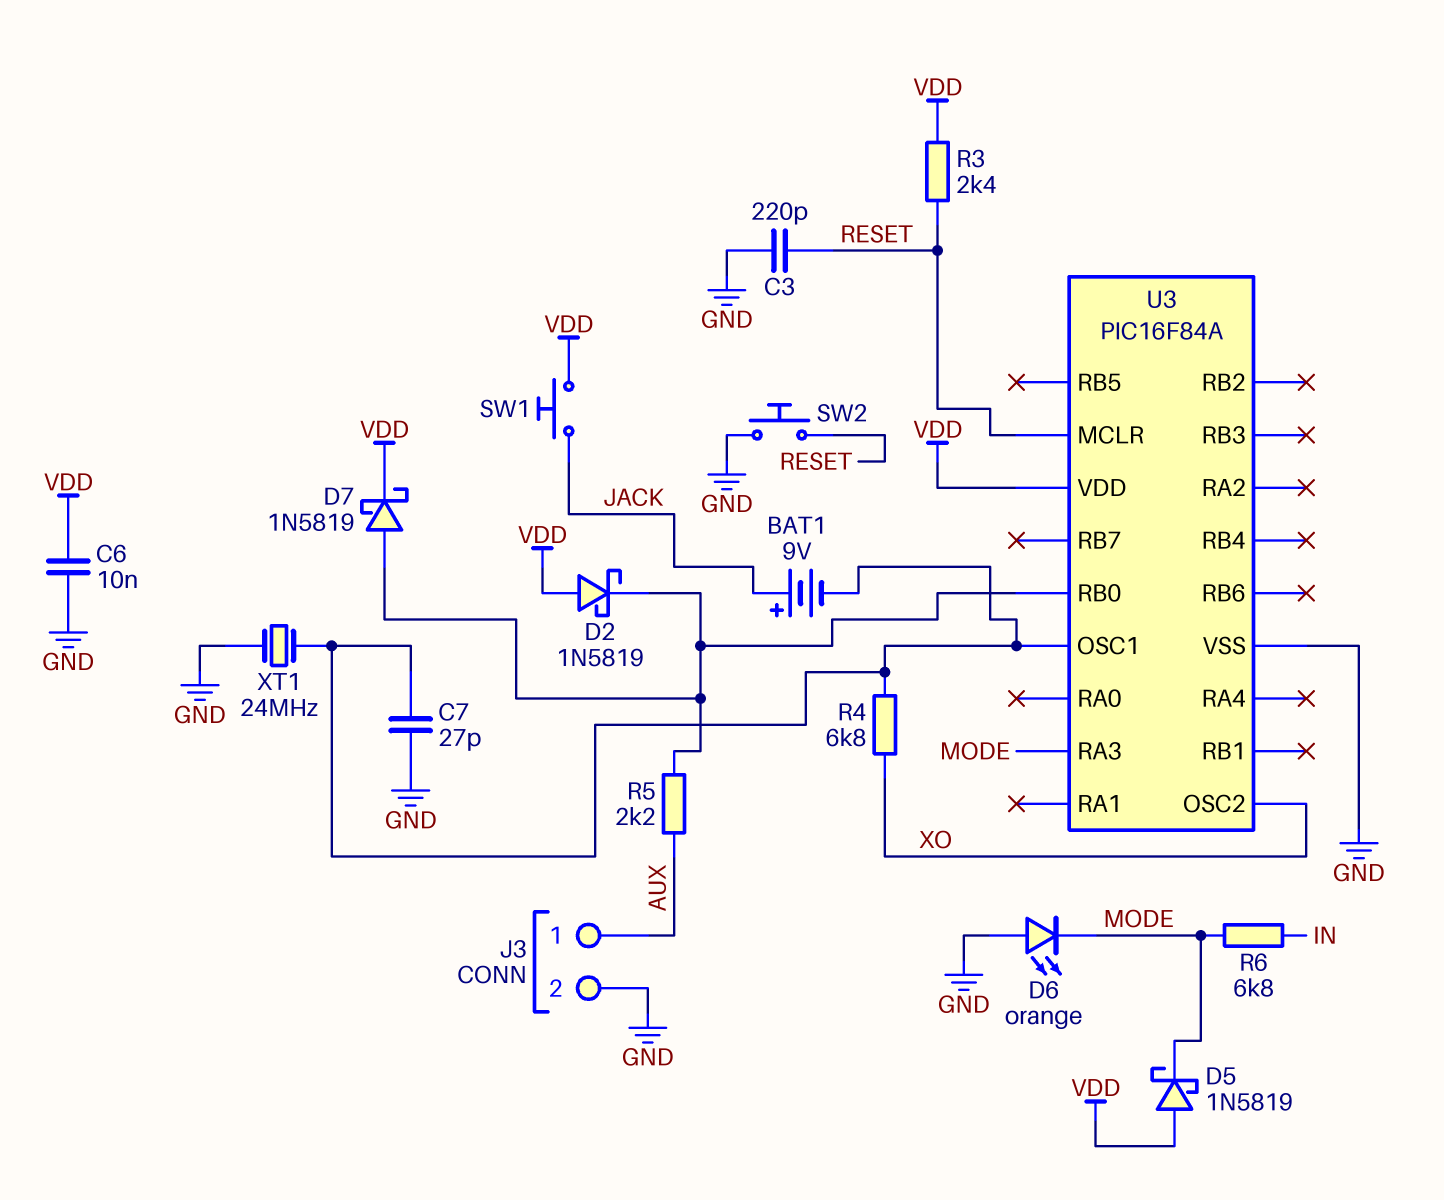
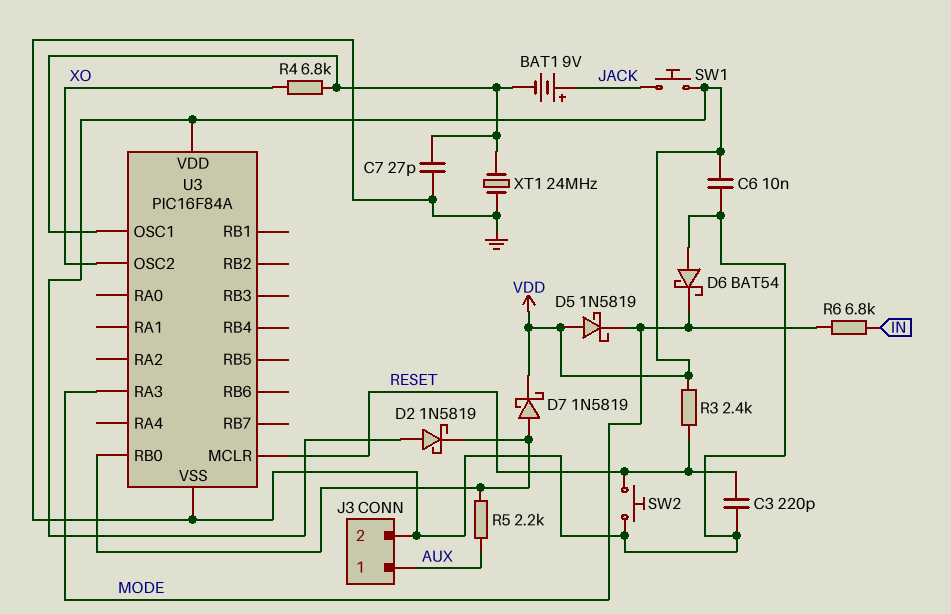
D6: LED orange (A GND, K MODE) -> schottky BAT54 (A GND, K MODE)

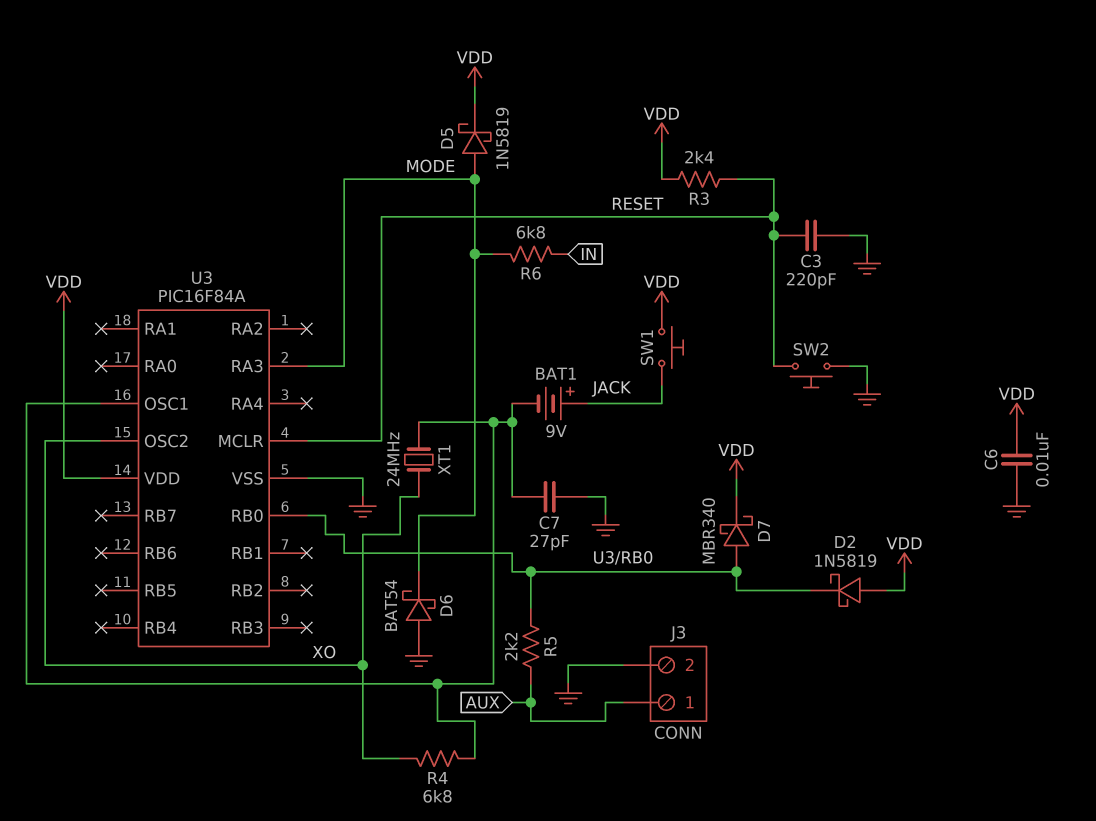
D5: schottky 1N5819 (A VDD, K MODE) -> schottky 1N5819 (A MODE, K VDD)
D7: schottky 1N5819 (A U3/RB0, K VDD) -> schottky MBR340 (A U3/RB0, K VDD)
XT1: 24MHz (GND, U3/OSC1) -> 24MHz (U3/OSC1, XO)

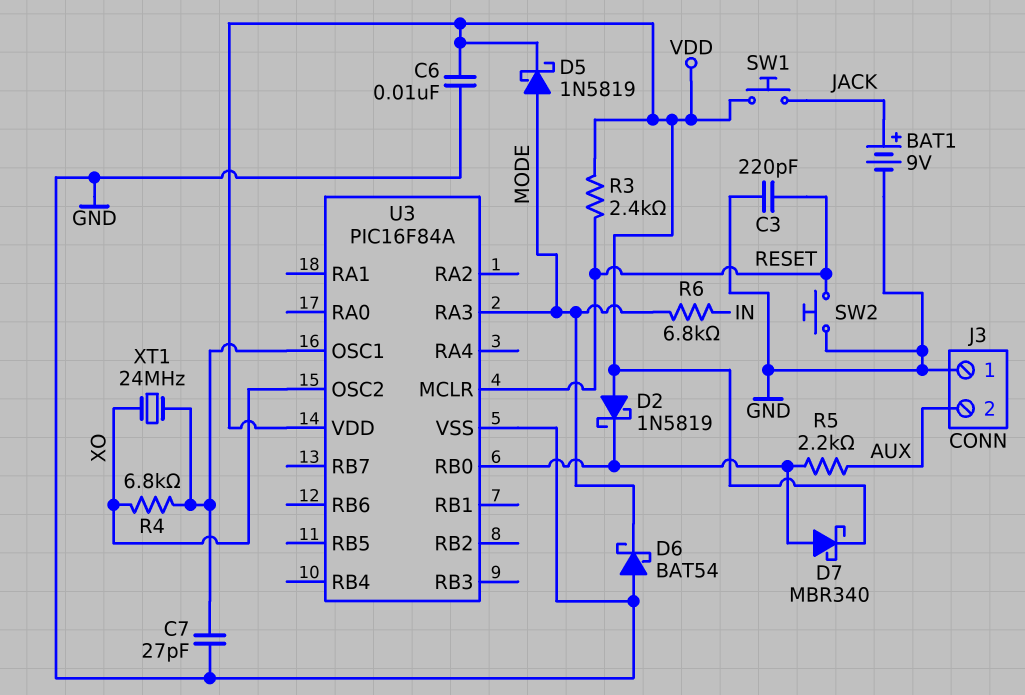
BAT1: 9V (plus JACK, minus U3/OSC1) -> 9V (plus JACK, minus GND)
J3 pin 1: AUX -> GND
J3 pin 2: GND -> AUX

